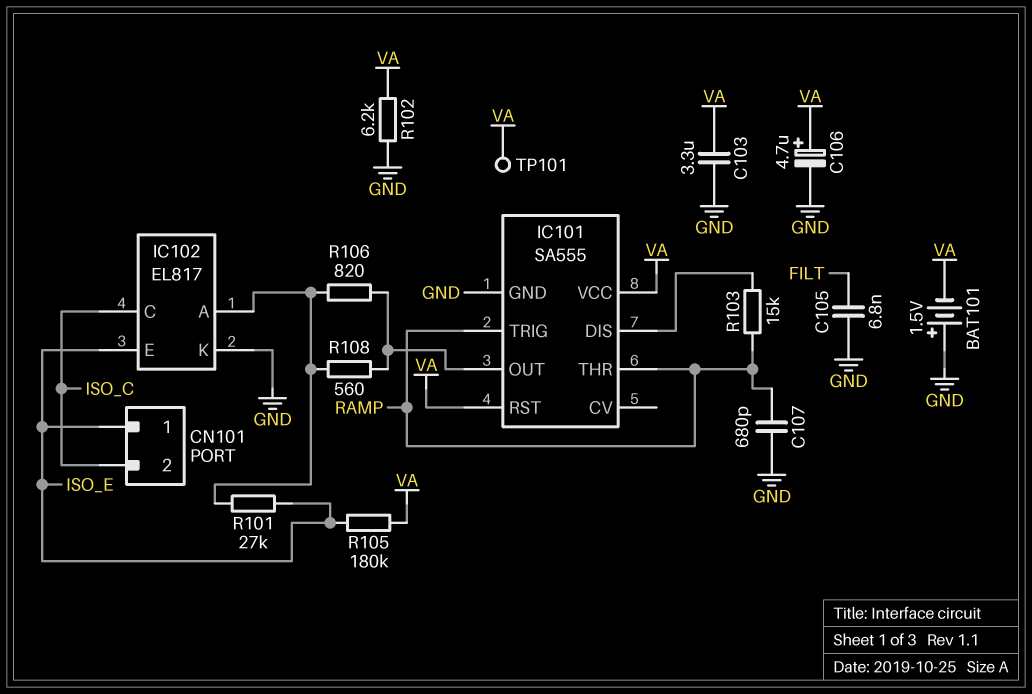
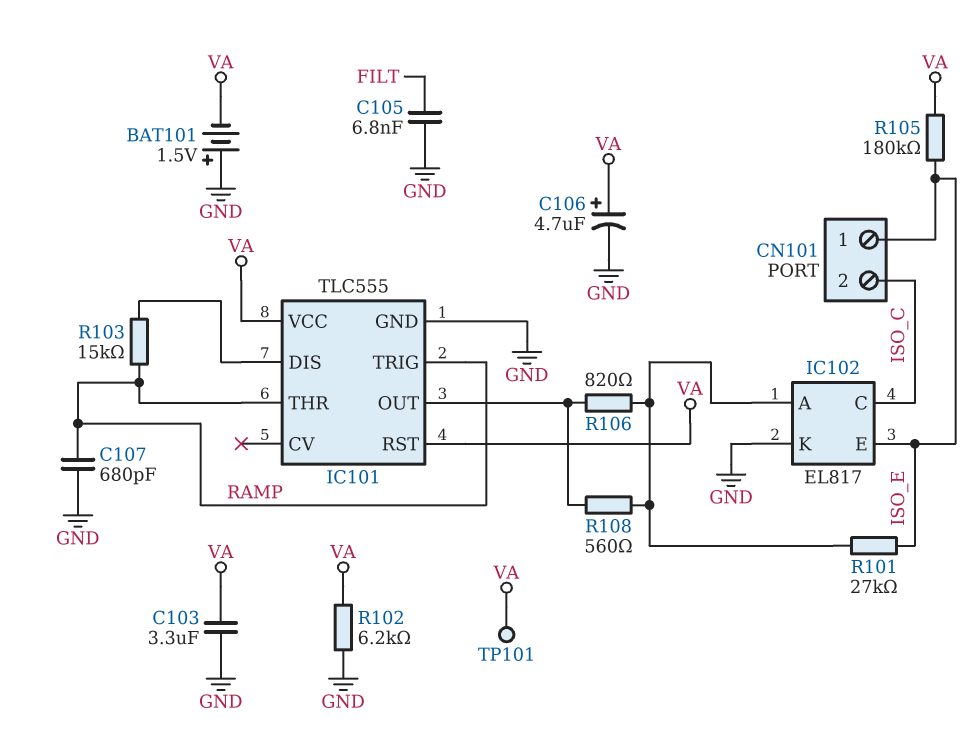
IC101: SA555 -> TLC555

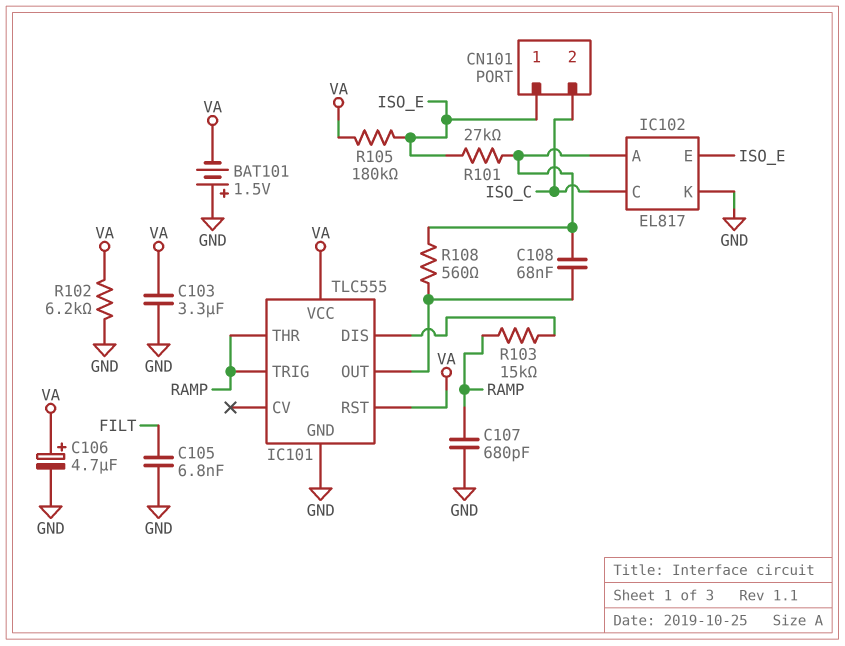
C108: none -> 68nF (IC101/OUT, IC102/A)
R106: 820 (IC101/OUT, IC102/A) -> none
TP101: test point (VA) -> none

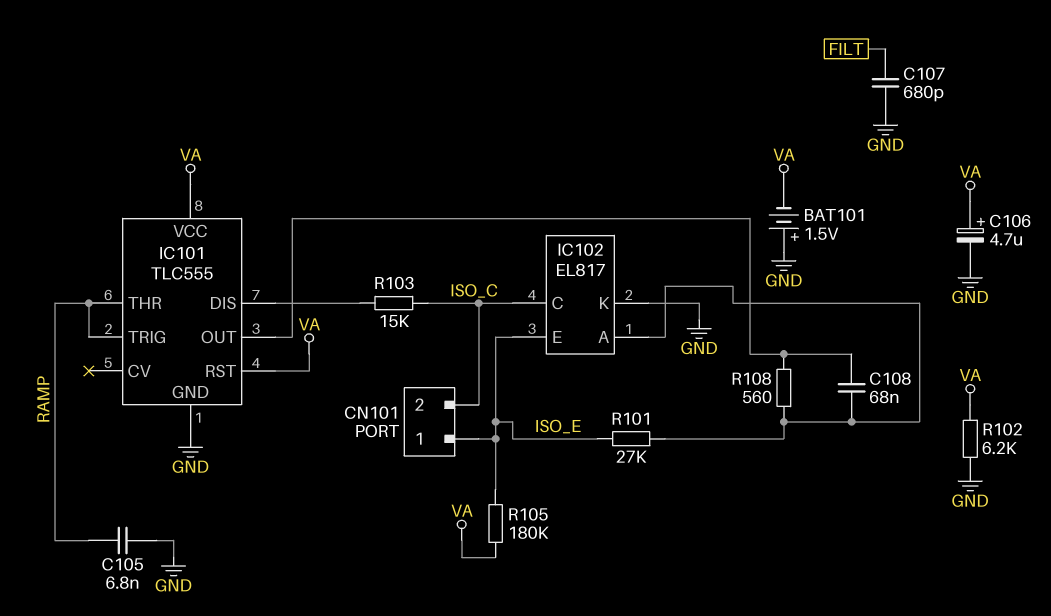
C103: 3.3uF (GND, VA) -> none
C105: 6.8nF (FILT, GND) -> 6.8nF (GND, RAMP)
C107: 680pF (GND, RAMP) -> 680pF (FILT, GND)
R103: 15k (IC101/DIS, RAMP) -> 15k (IC101/DIS, ISO_C)

